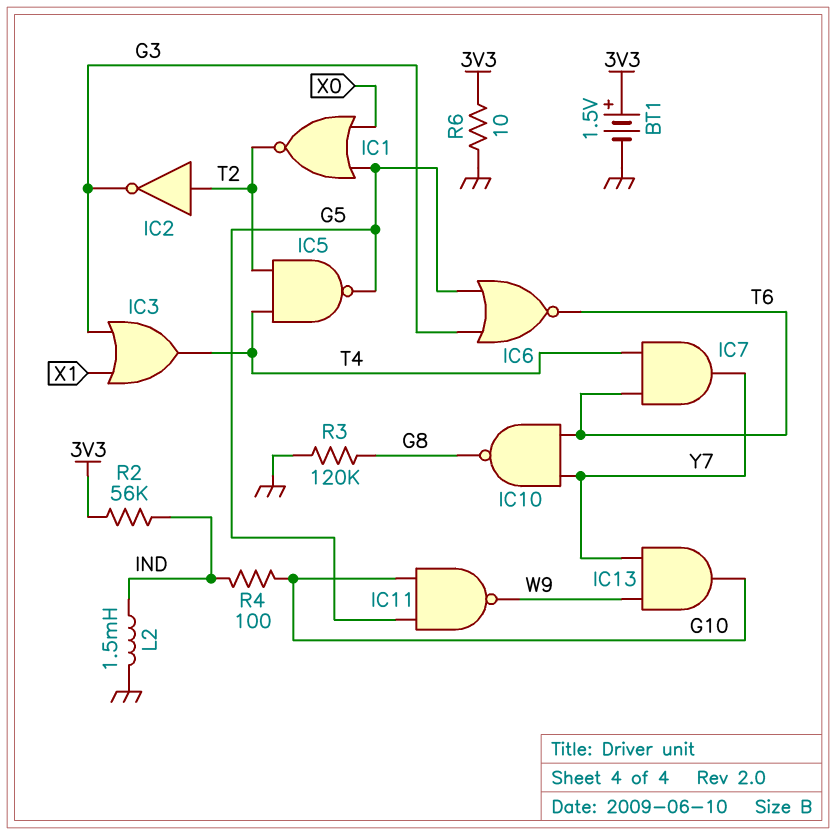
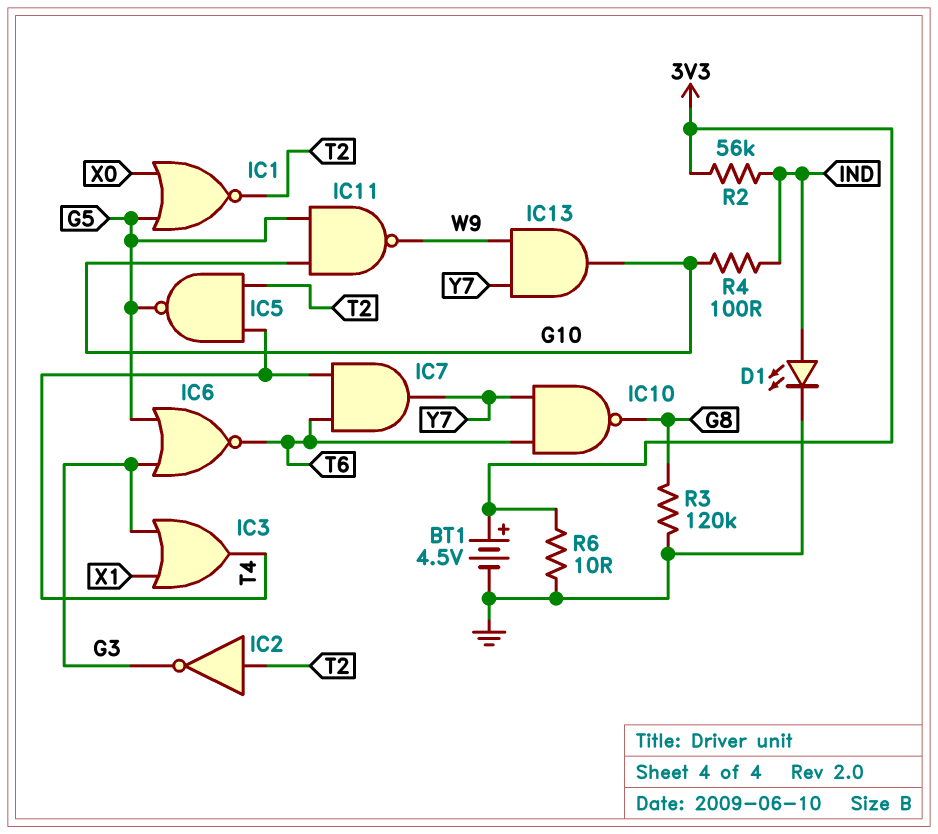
BT1: 1.5V (plus 3V3, minus GND) -> 4.5V (plus 3V3, minus GND)
D1: none -> LED (A IND, K GND)
L2: 1.5mH (GND, IND) -> none

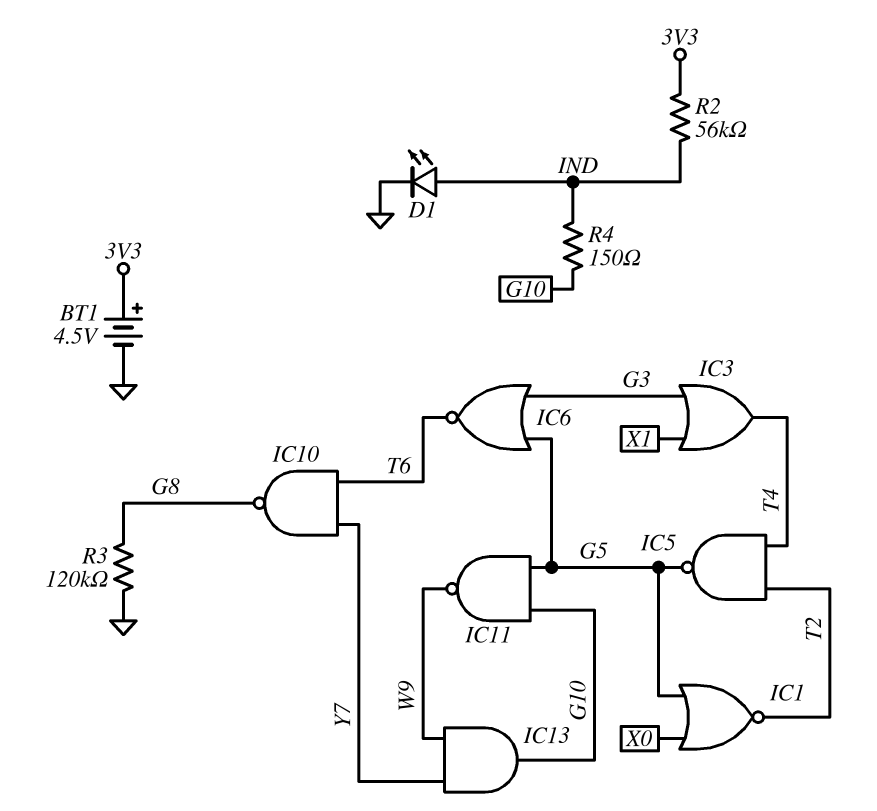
IC2: NOT (in T2, out G3) -> none
IC7: AND (in T4, in T6, out Y7) -> none
R4: 100 (G10, IND) -> 150 (G10, IND)
R6: 10 (3V3, GND) -> none

